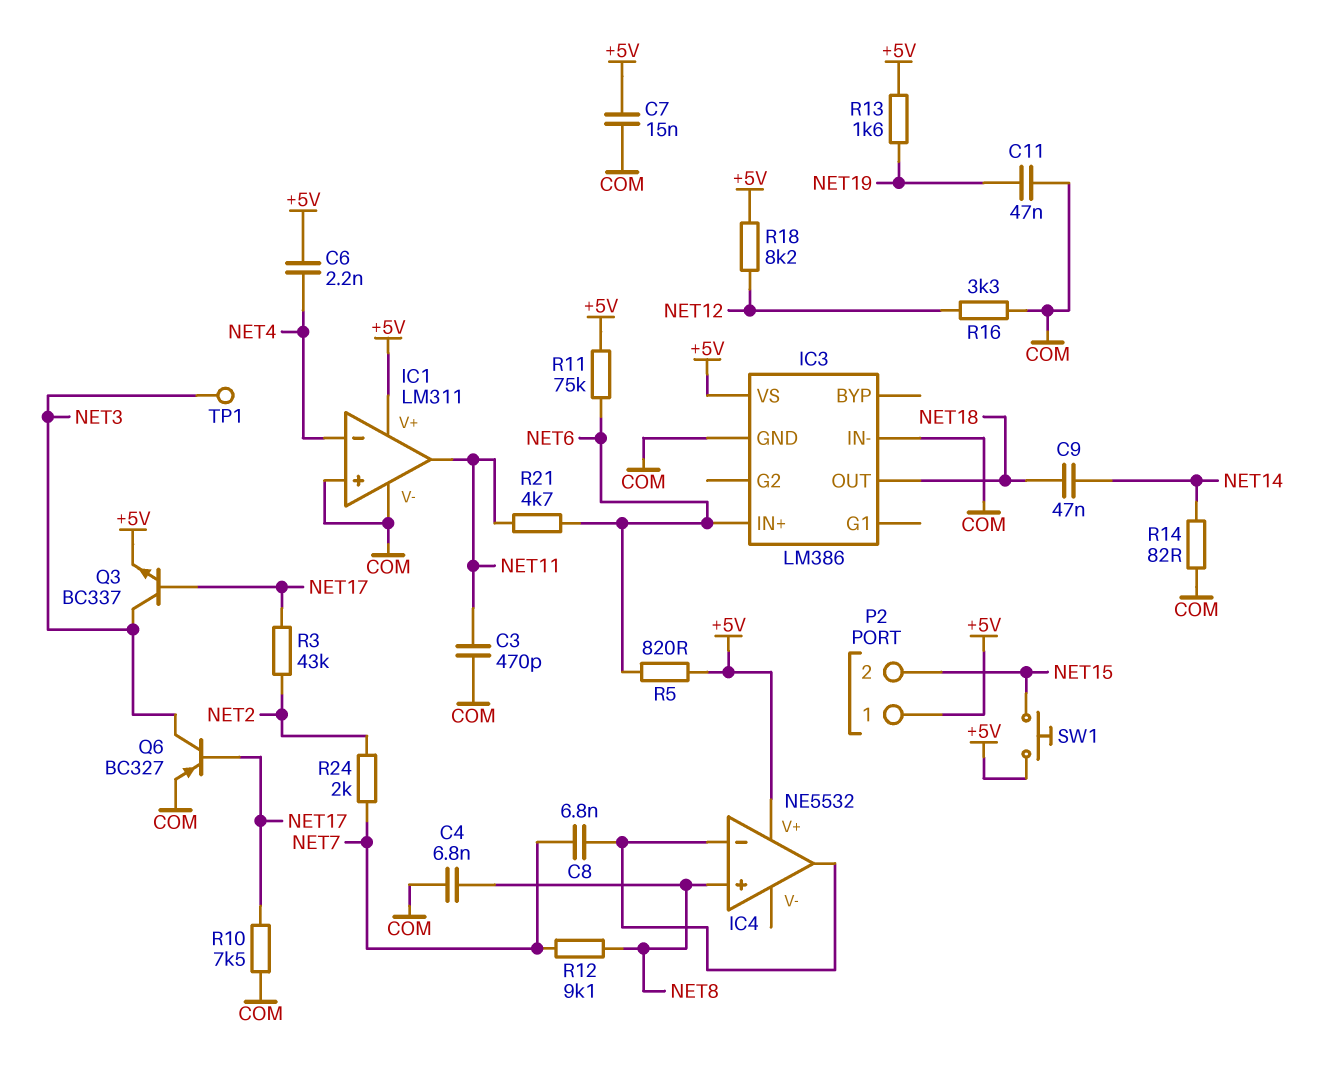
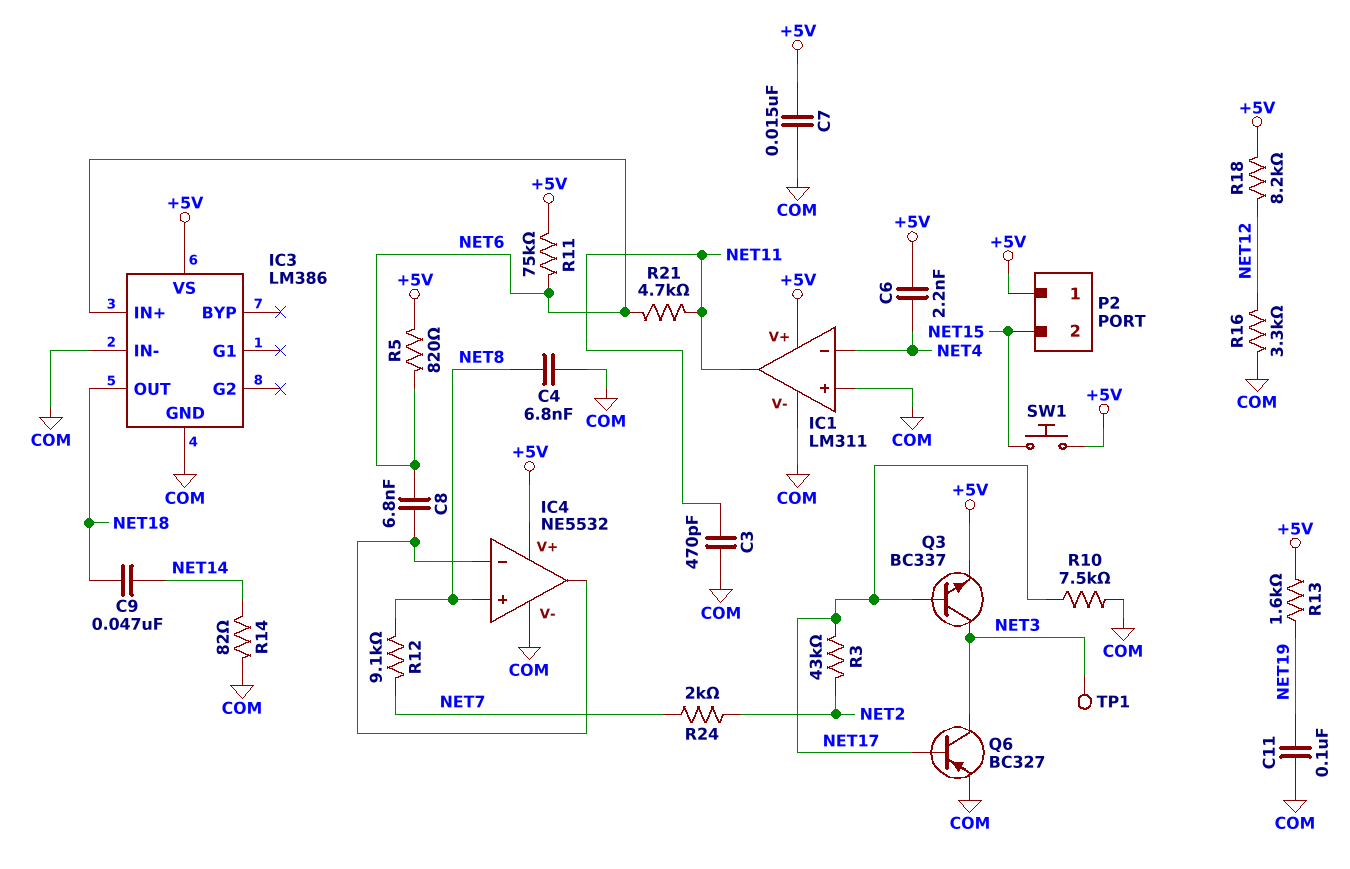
C8: 6.8nF (IC4/in-, NET7) -> 6.8nF (IC4/in-, NET6)
C11: 47nF (COM, NET19) -> 100nF (COM, NET19)
IC4 pin V-: none -> COM

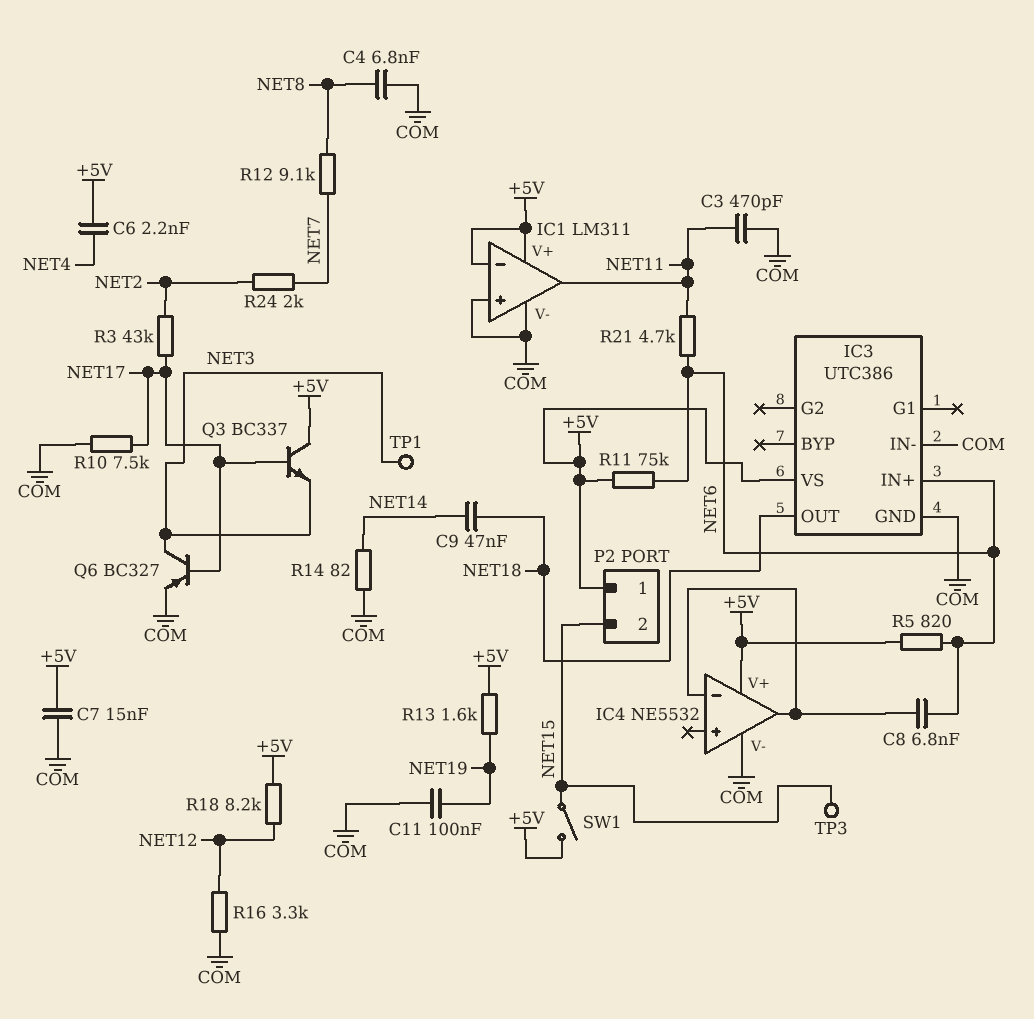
IC1 pin in-: NET4 -> +5V
IC3: LM386 -> UTC386
IC4 pin in+: NET8 -> none
Q3: NPN BC337 (B NET17, C NET3, E +5V) -> NPN BC337 (B NET17, C +5V, E NET3)
SW1: button (+5V, NET15) -> switch (+5V, NET15)
TP3: none -> test point (NET15)

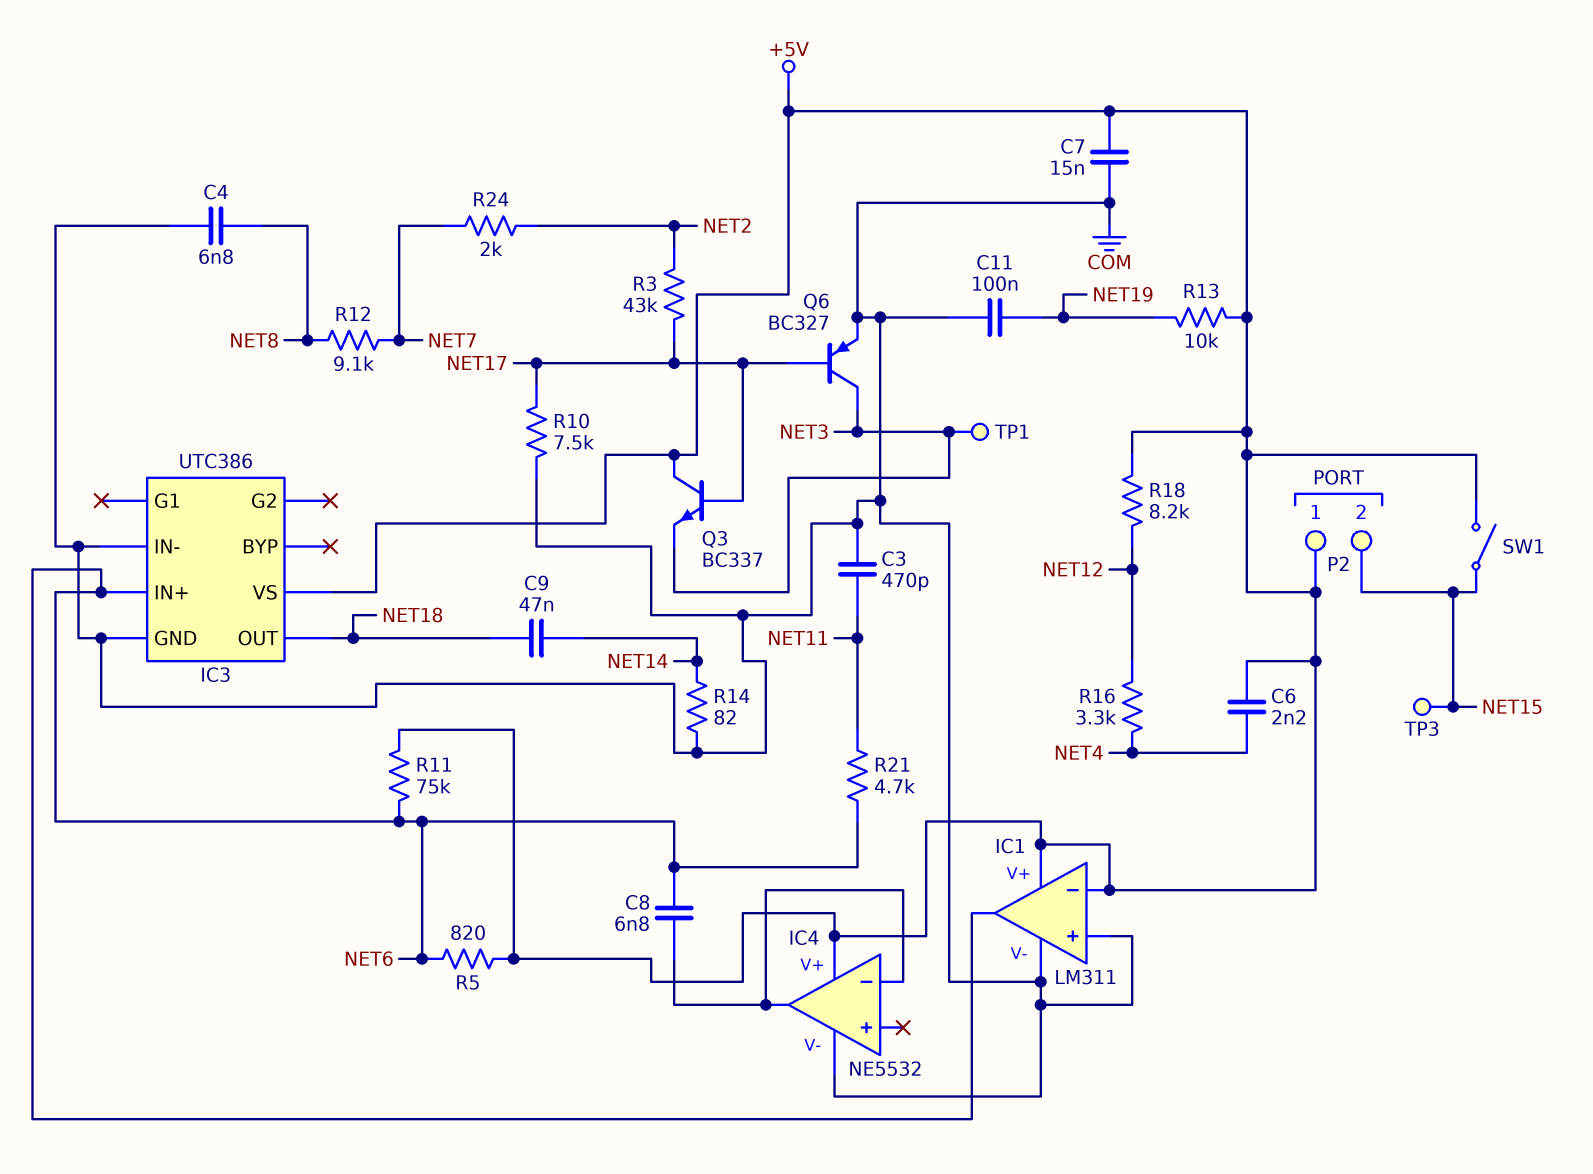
IC1 pin out: NET11 -> NET6
R13: 1.6k (+5V, NET19) -> 10k (+5V, NET19)
R16: 3.3k (COM, NET12) -> 3.3k (NET4, NET12)

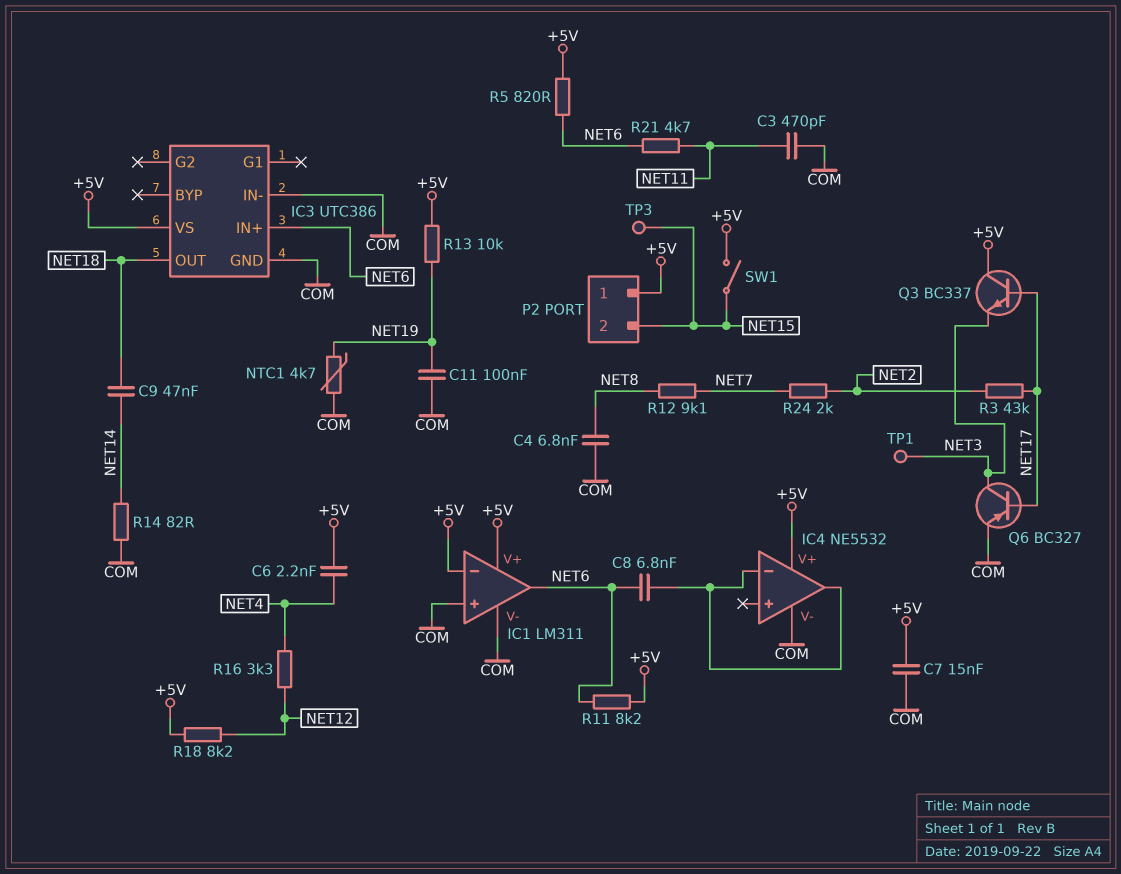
NTC1: none -> 4.7k (COM, NET19)
R10: 7.5k (COM, NET17) -> none
R11: 75k (+5V, NET6) -> 8.2k (+5V, NET6)

